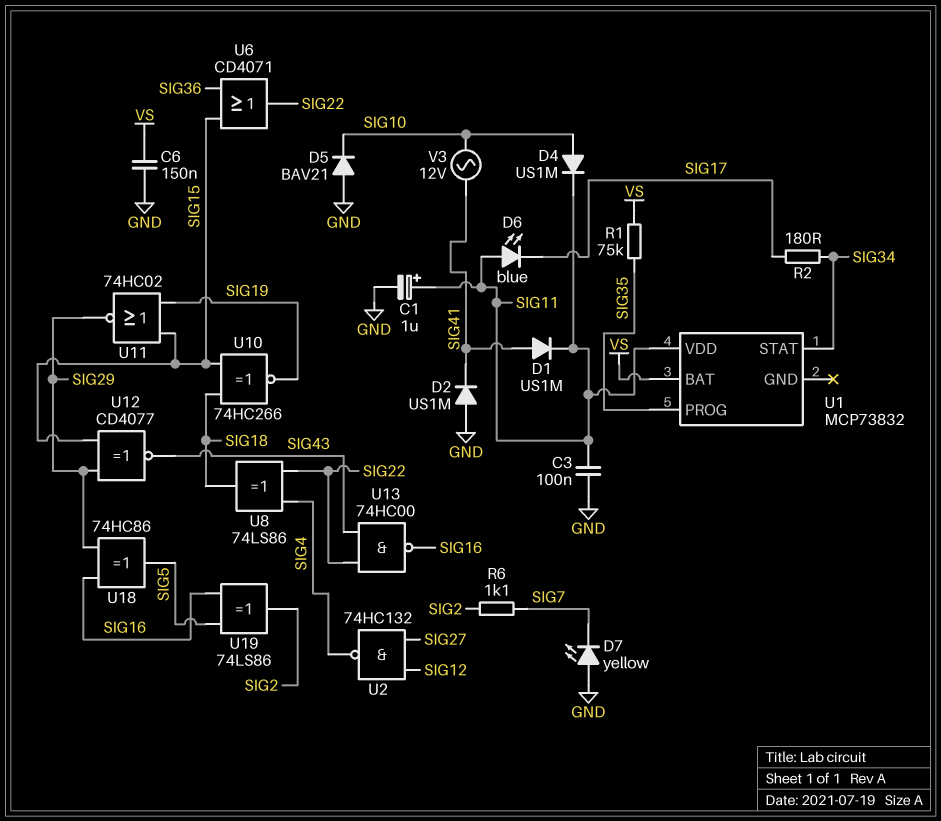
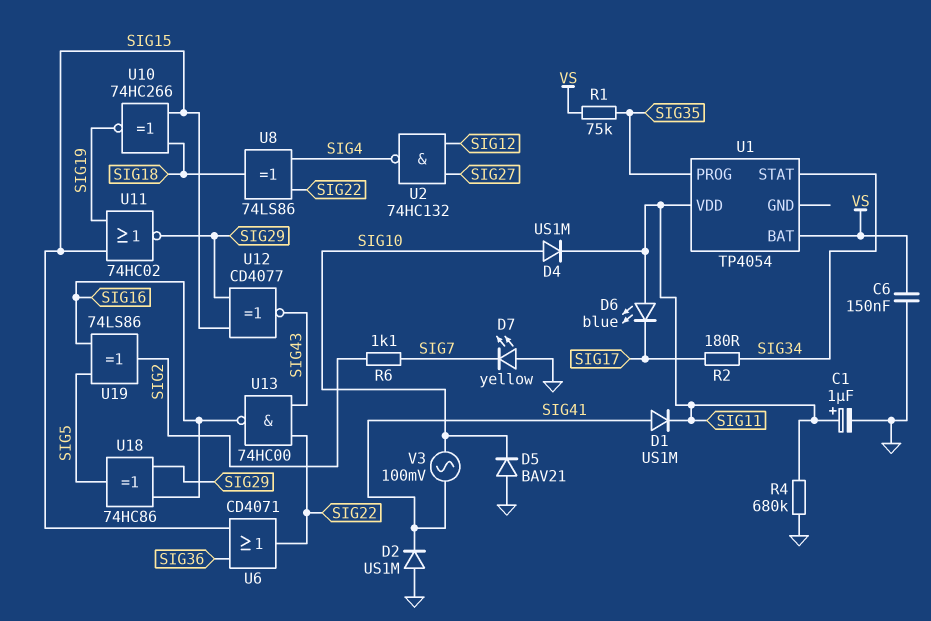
C3: 100nF (GND, SIG11) -> none
R4: none -> 680k (GND, SIG11)
U1: MCP73832 -> TP4054
V3: AC 12V (SIG10, SIG41) -> AC 100mV (SIG10, SIG41)

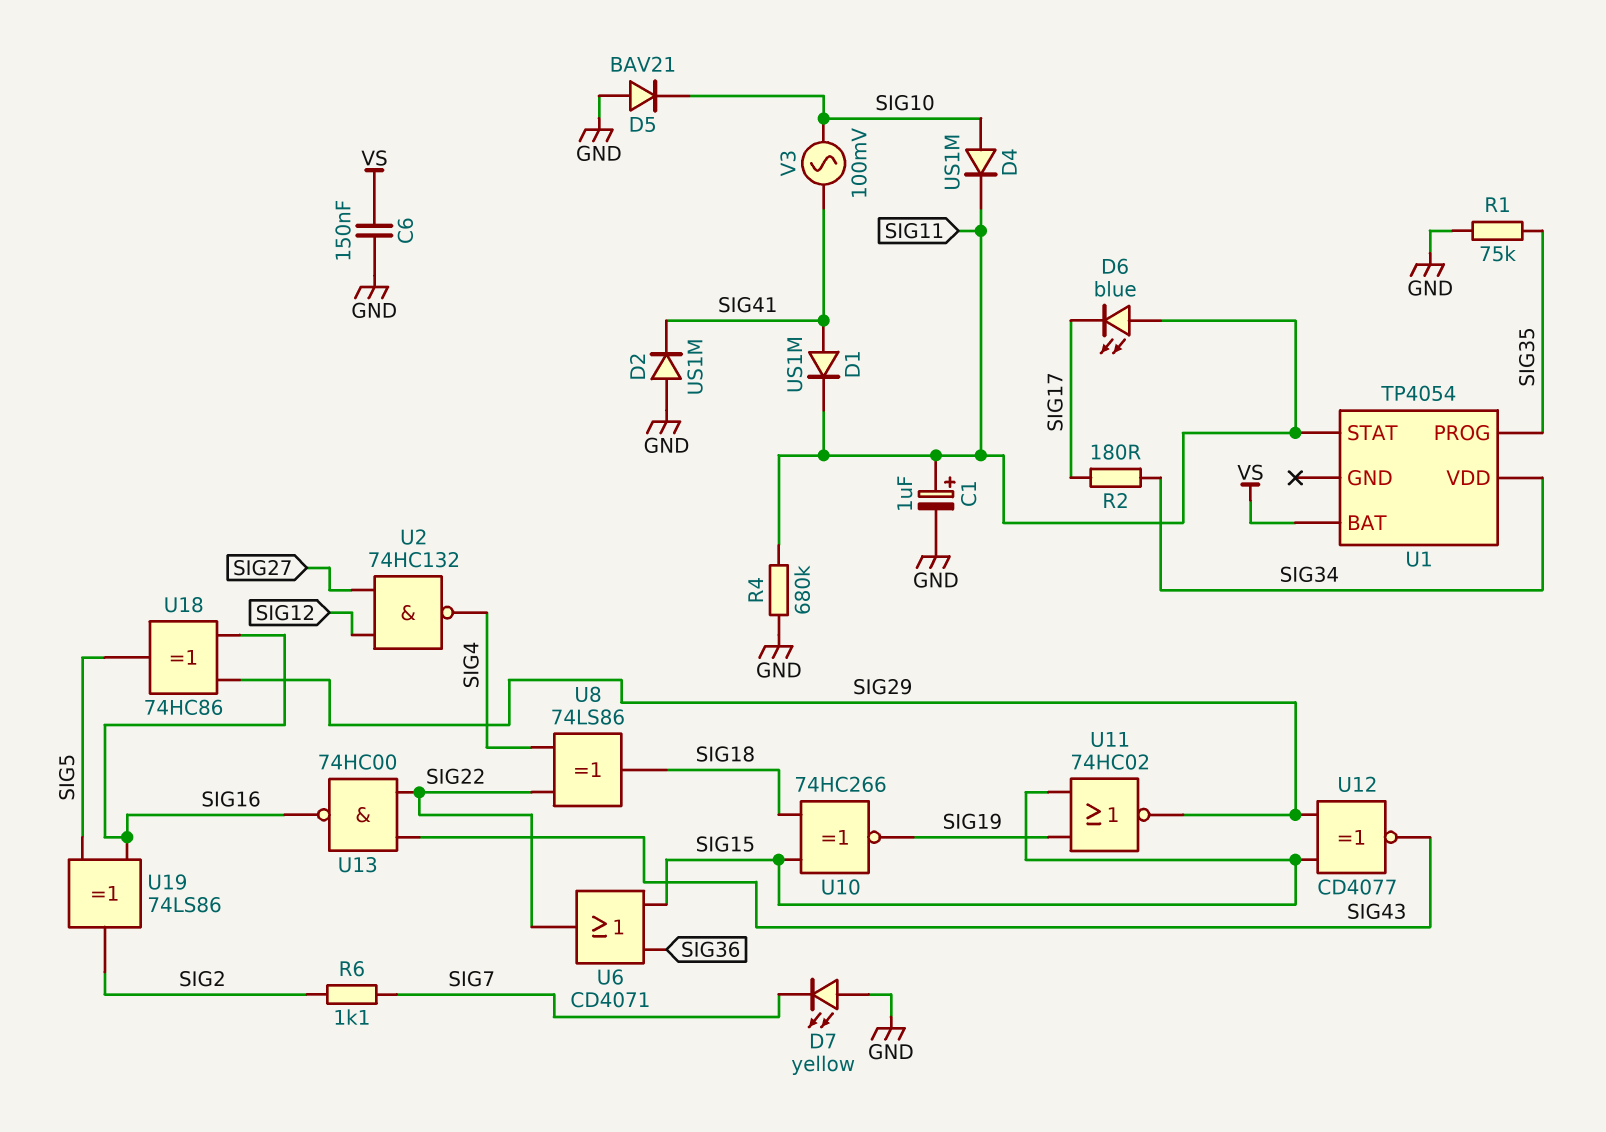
R1: 75k (SIG35, VS) -> 75k (GND, SIG35)
U1 pin STAT: SIG34 -> SIG11
U1 pin VDD: SIG11 -> SIG34

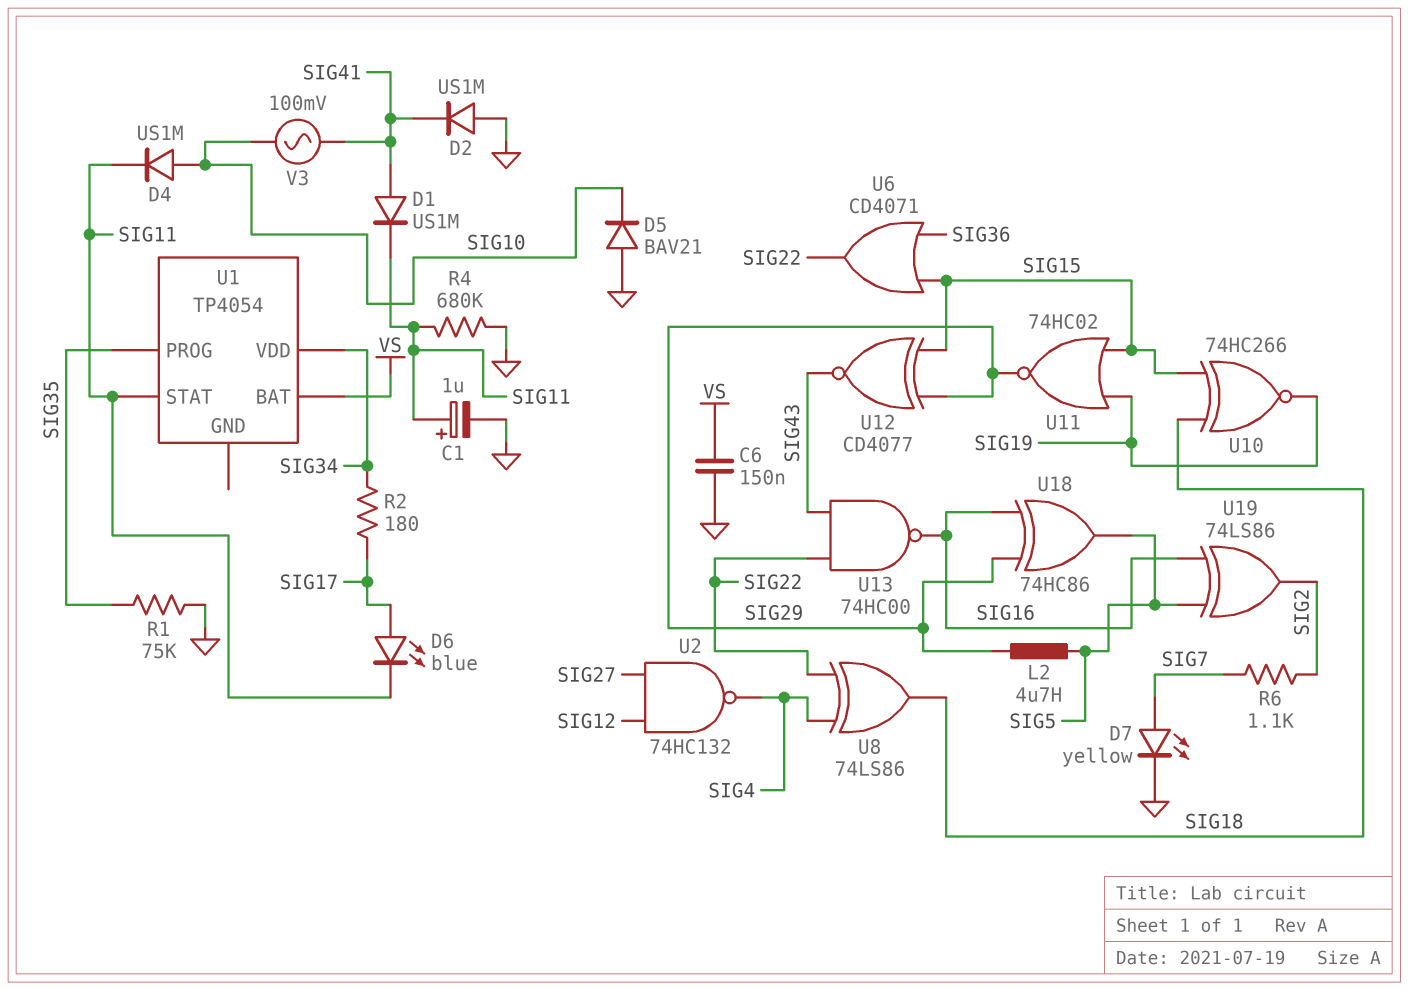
D6: LED blue (A SIG11, K SIG17) -> LED blue (A SIG17, K SIG11)
D7: LED yellow (A GND, K SIG7) -> LED yellow (A SIG7, K GND)
L2: none -> 4.7uH (SIG5, SIG29)

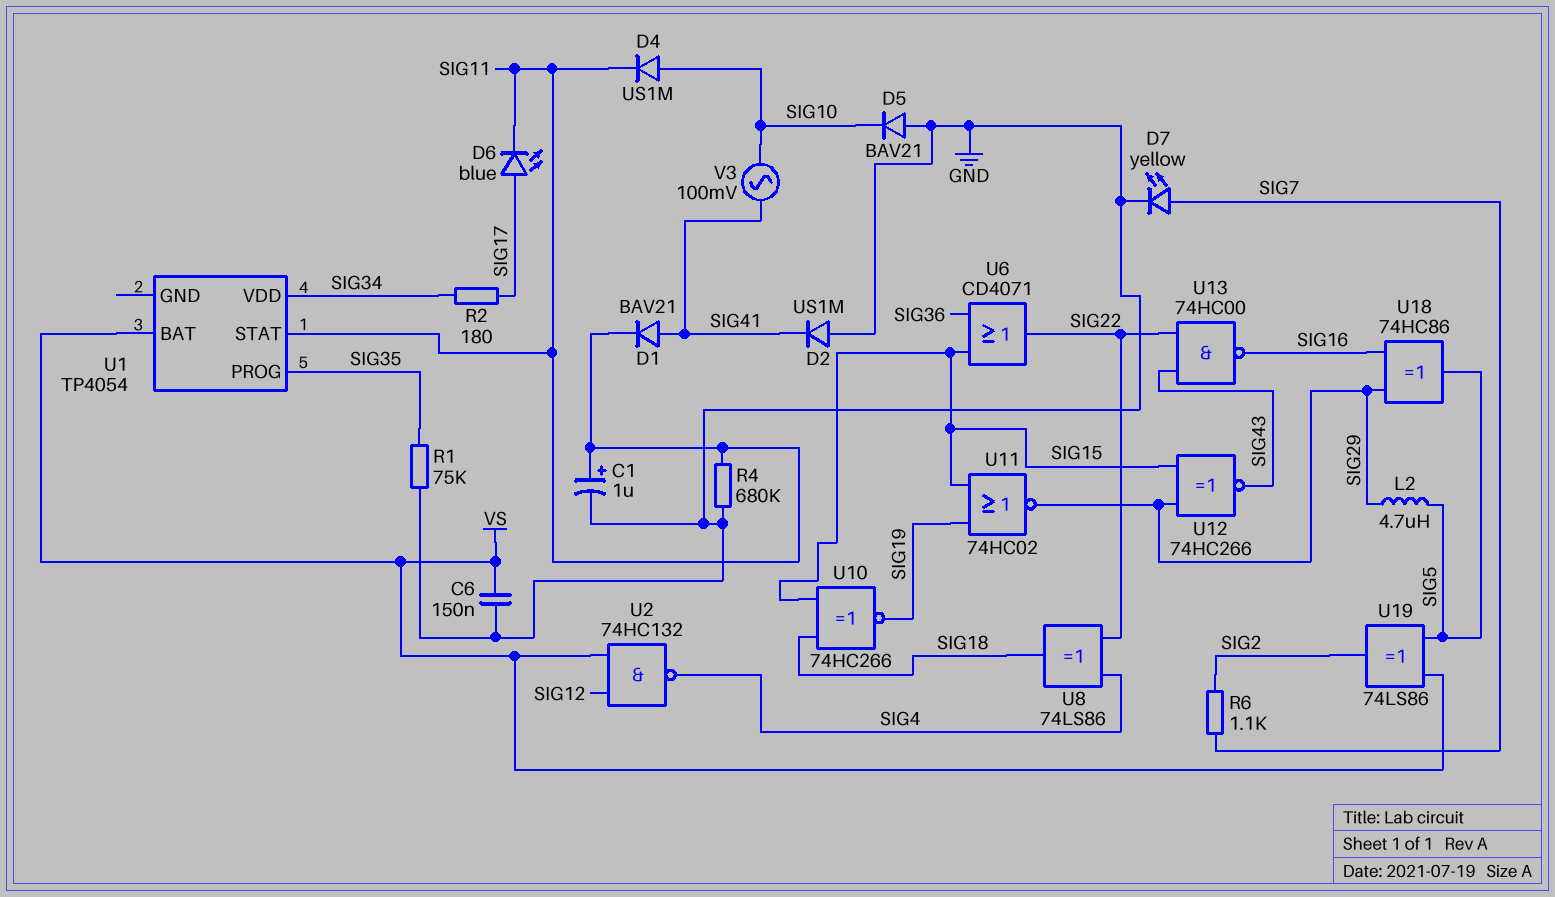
D1: diode US1M (A SIG41, K SIG11) -> diode BAV21 (A SIG41, K SIG11)
U2: NAND 74HC132 (in SIG12, in SIG27, out SIG4) -> NAND 74HC132 (in SIG12, in VS, out SIG4)
U12: XNOR CD4077 (in SIG15, in SIG29, out SIG43) -> XNOR 74HC266 (in SIG15, in SIG29, out SIG43)
U19: XOR 74LS86 (in SIG5, in SIG16, out SIG2) -> XOR 74LS86 (in SIG5, in VS, out SIG2)

